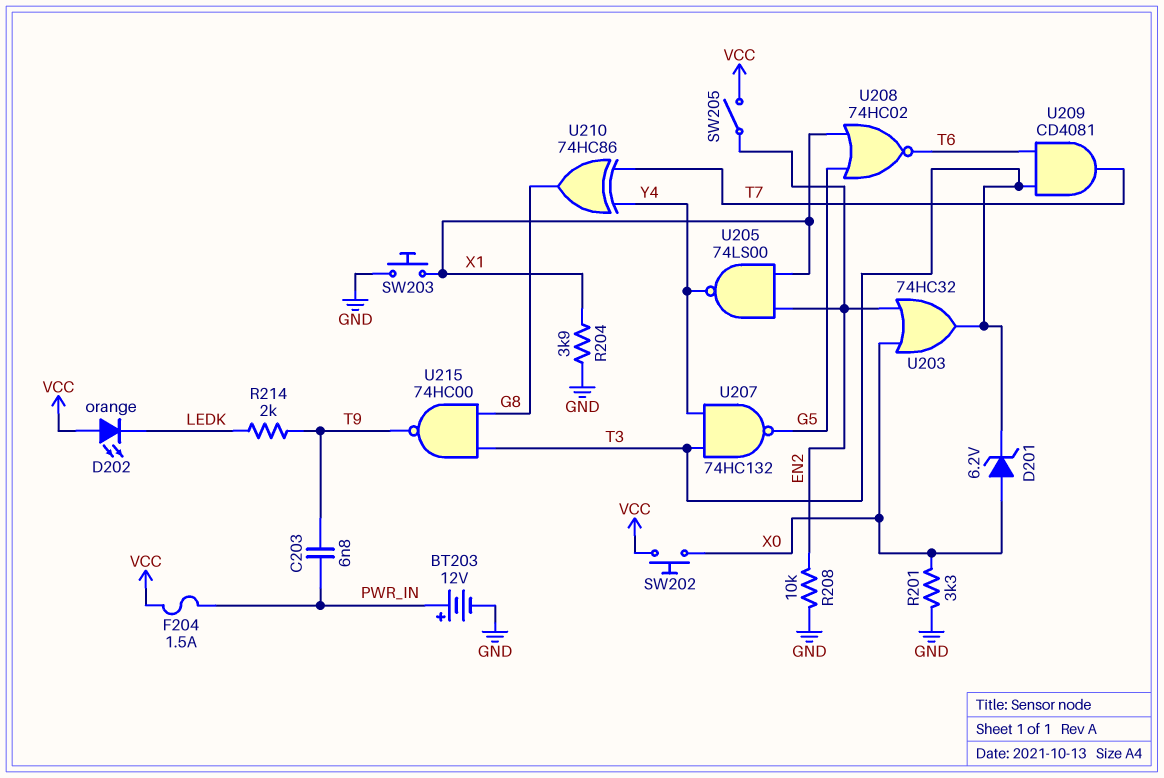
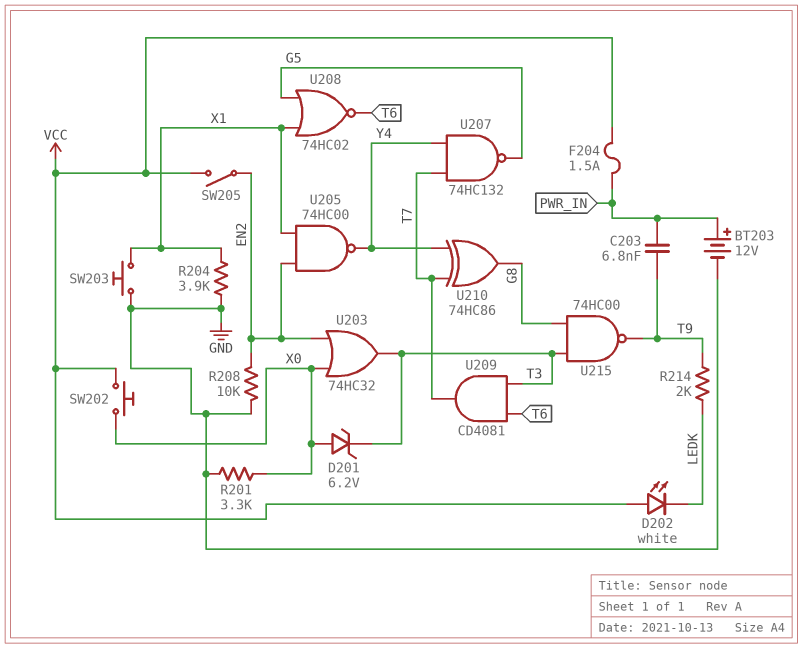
D202: LED orange (A VCC, K LEDK) -> LED white (A VCC, K LEDK)
U205: NAND 74LS00 (in EN2, in X1, out Y4) -> NAND 74HC00 (in EN2, in X1, out Y4)
U207: NAND 74HC132 (in T3, in Y4, out G5) -> NAND 74HC132 (in T7, in Y4, out G5)

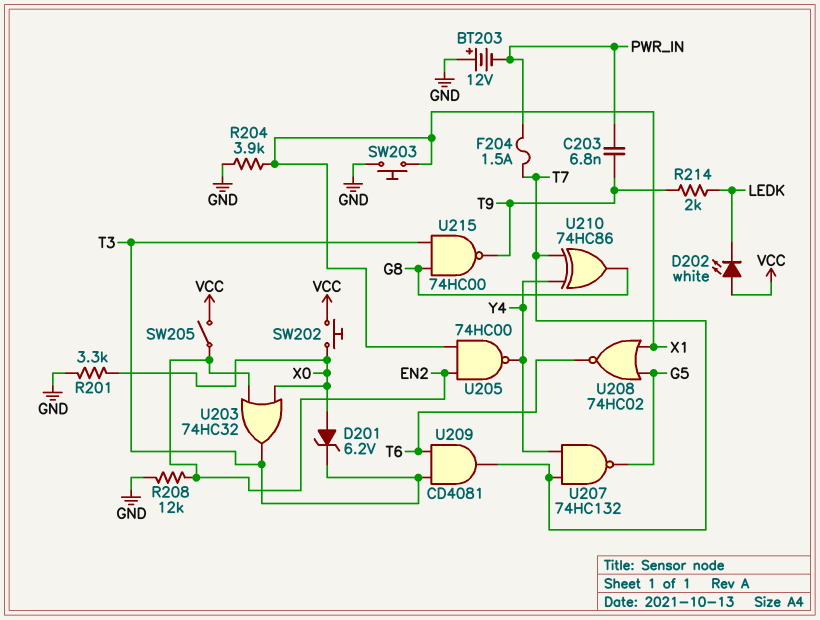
BT203: 12V (plus PWR_IN, minus GND) -> 12V (plus GND, minus PWR_IN)
F204: 1.5A (PWR_IN, VCC) -> 1.5A (PWR_IN, T7)
R208: 10k (EN2, GND) -> 12k (EN2, GND)

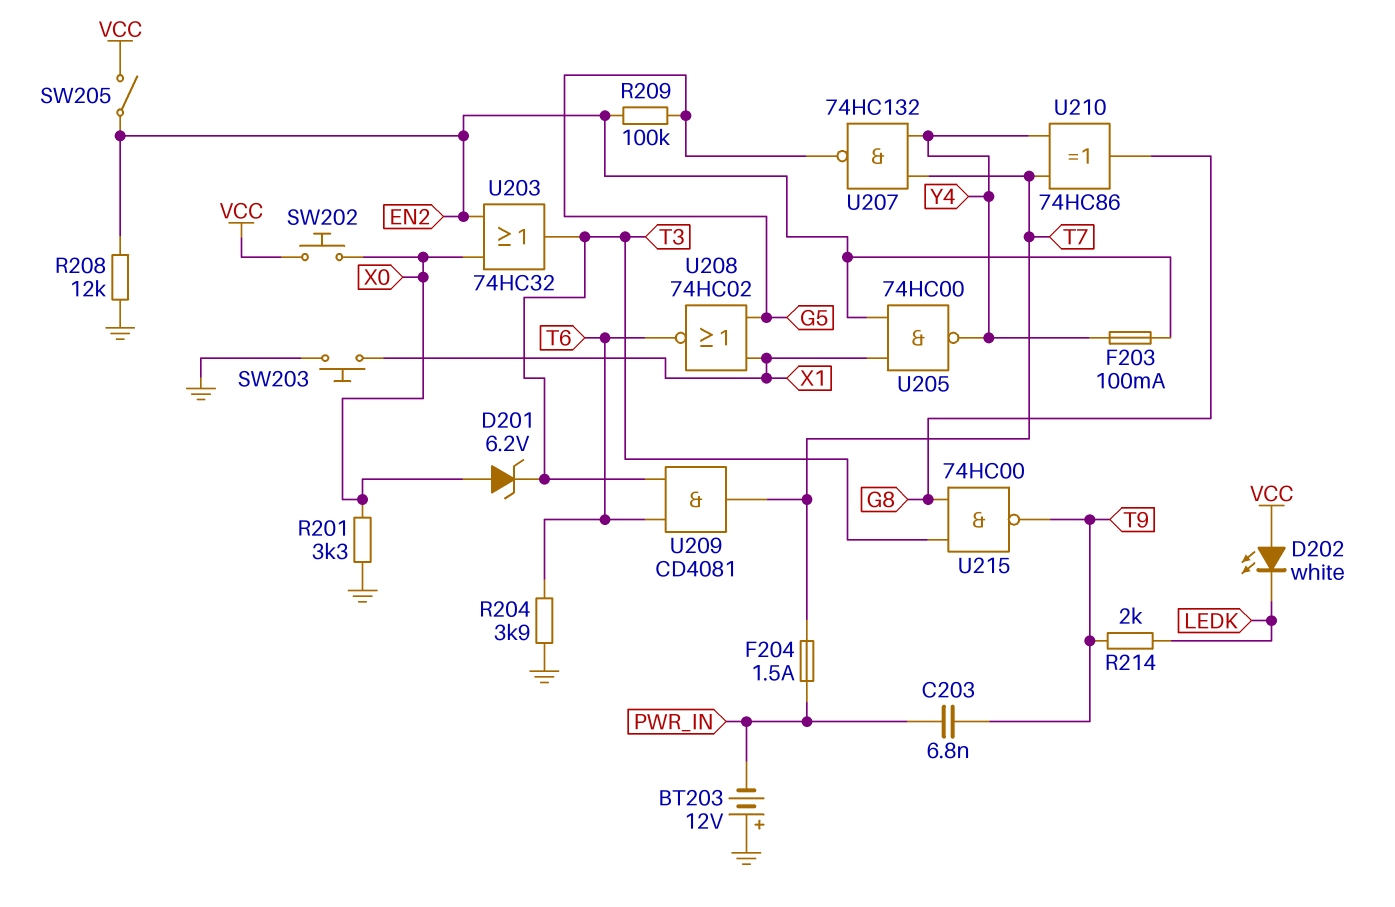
F203: none -> 100mA (EN2, Y4)
R204: 3.9k (GND, X1) -> 3.9k (GND, T6)
R209: none -> 100k (EN2, G5)

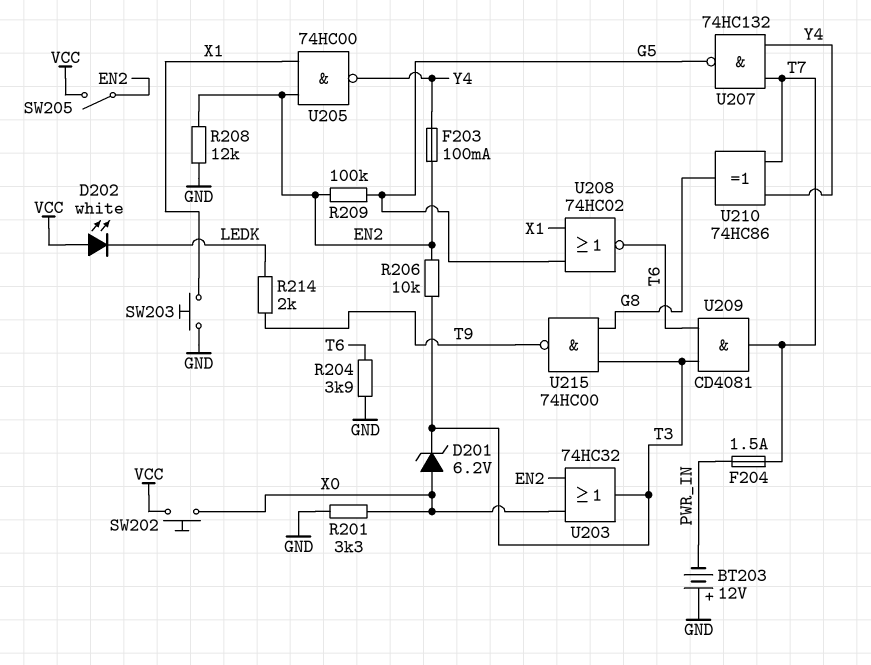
C203: 6.8nF (PWR_IN, T9) -> none
R206: none -> 10k (EN2, T3)

